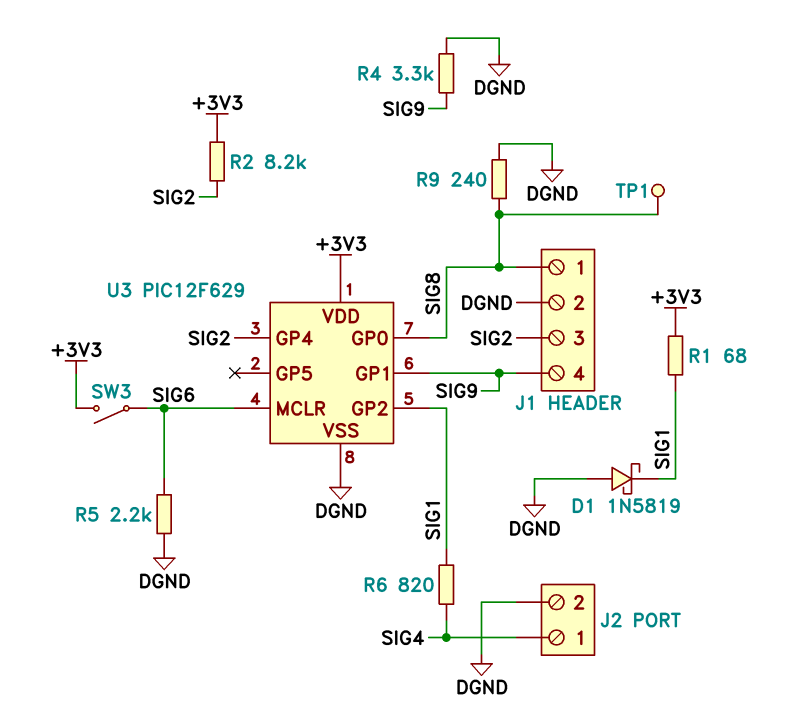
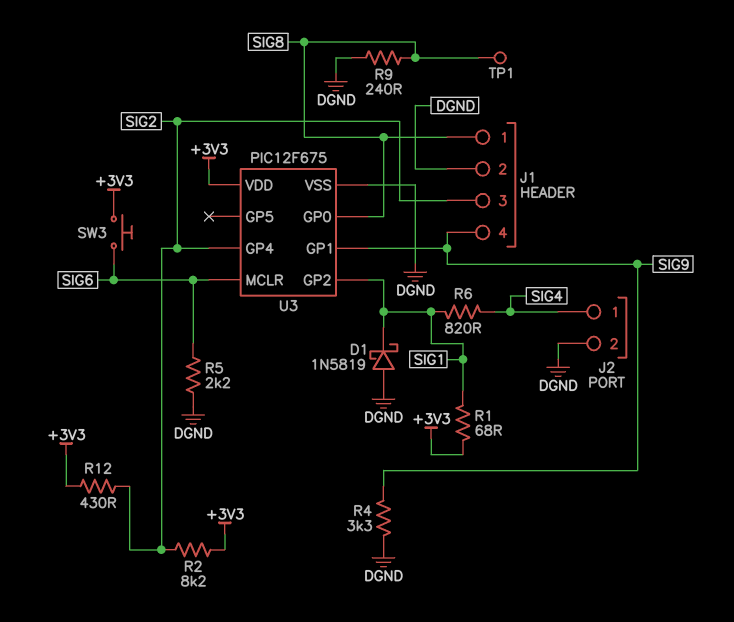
R12: none -> 430 (+3V3, SIG2)
SW3: switch (+3V3, SIG6) -> button (+3V3, SIG6)
U3: PIC12F629 -> PIC12F675

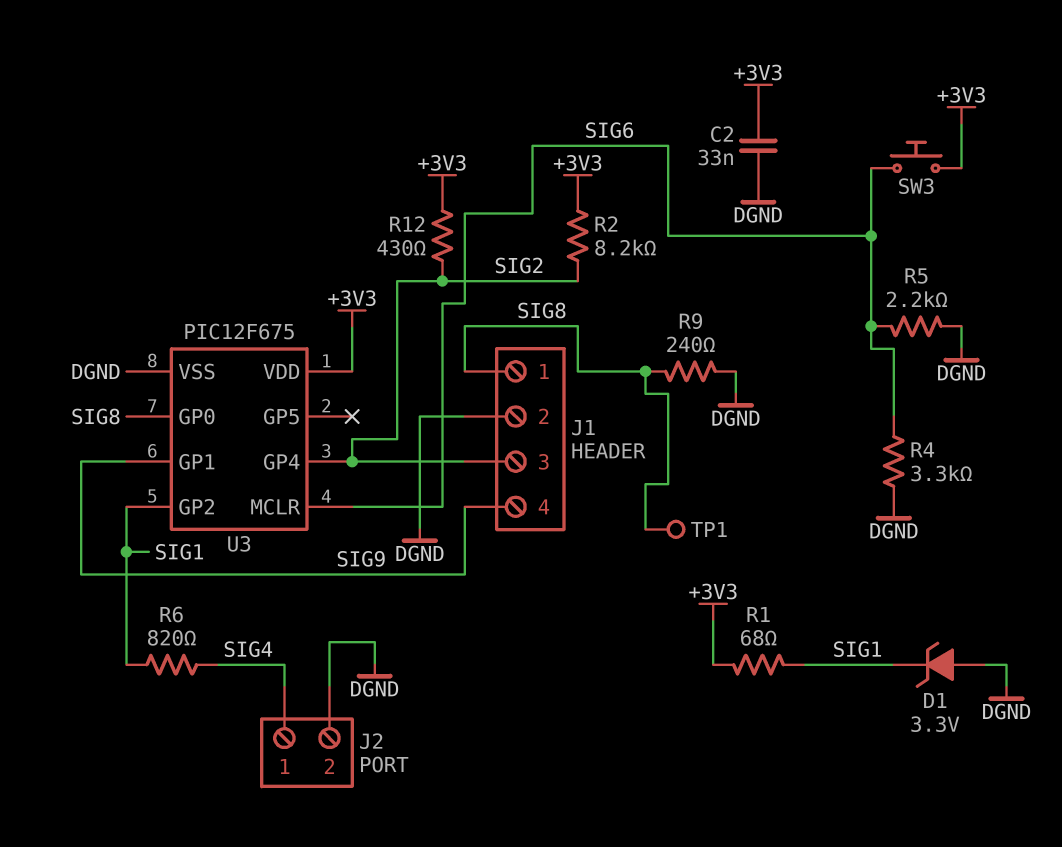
C2: none -> 33nF (+3V3, DGND)
D1: schottky 1N5819 (A DGND, K SIG1) -> zener 3.3V (A DGND, K SIG1)
R4: 3.3k (DGND, SIG9) -> 3.3k (DGND, SIG6)

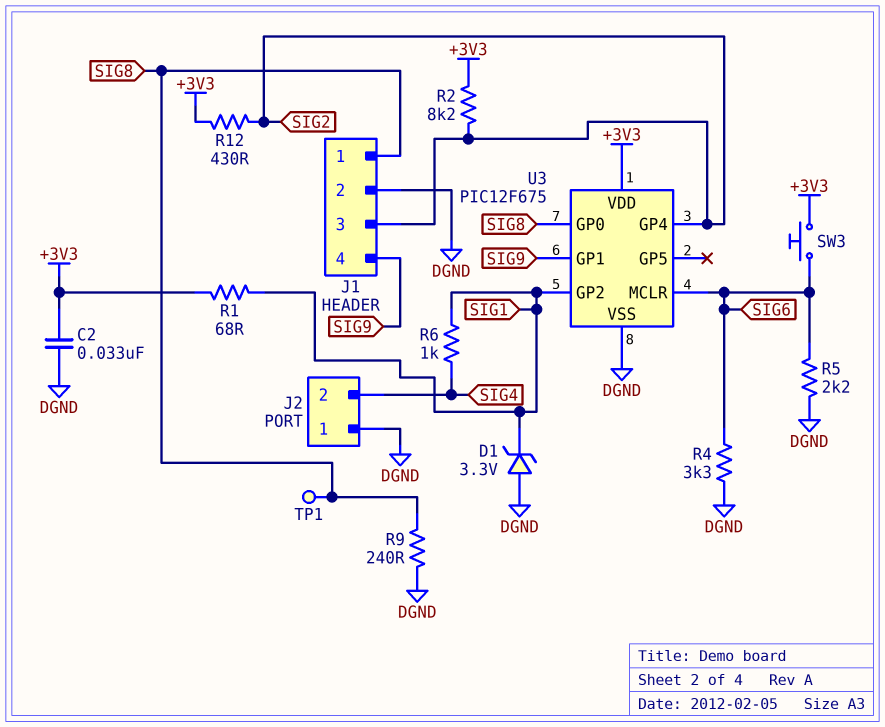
J2 pin 1: SIG4 -> DGND
J2 pin 2: DGND -> SIG4
R6: 820 (SIG1, SIG4) -> 1k (SIG1, SIG4)

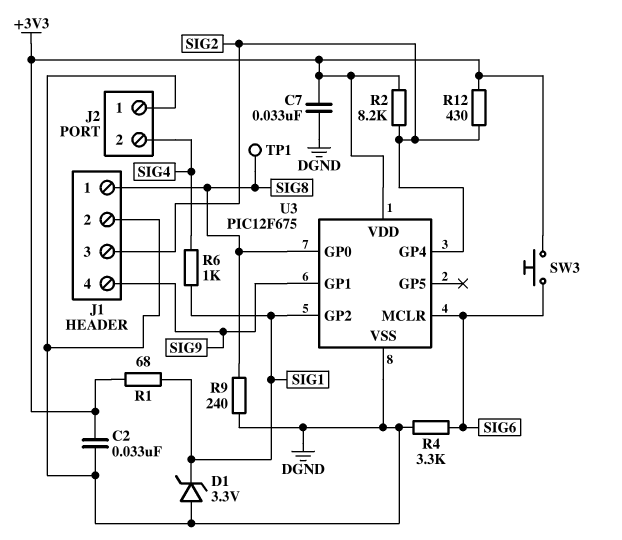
C7: none -> 33nF (+3V3, DGND)
R5: 2.2k (DGND, SIG6) -> none

